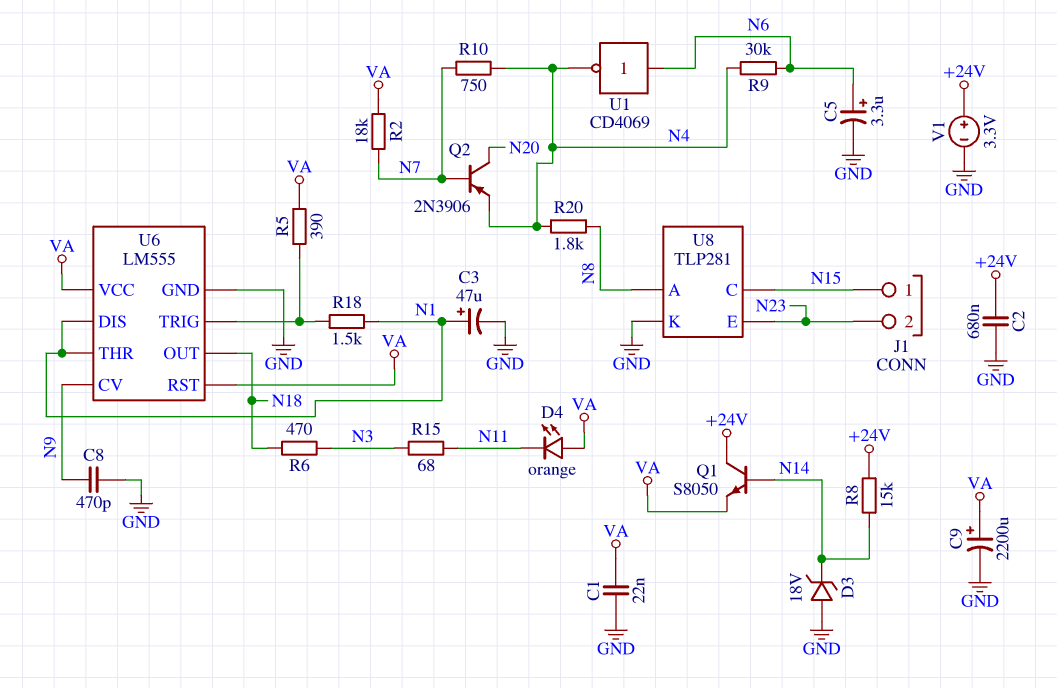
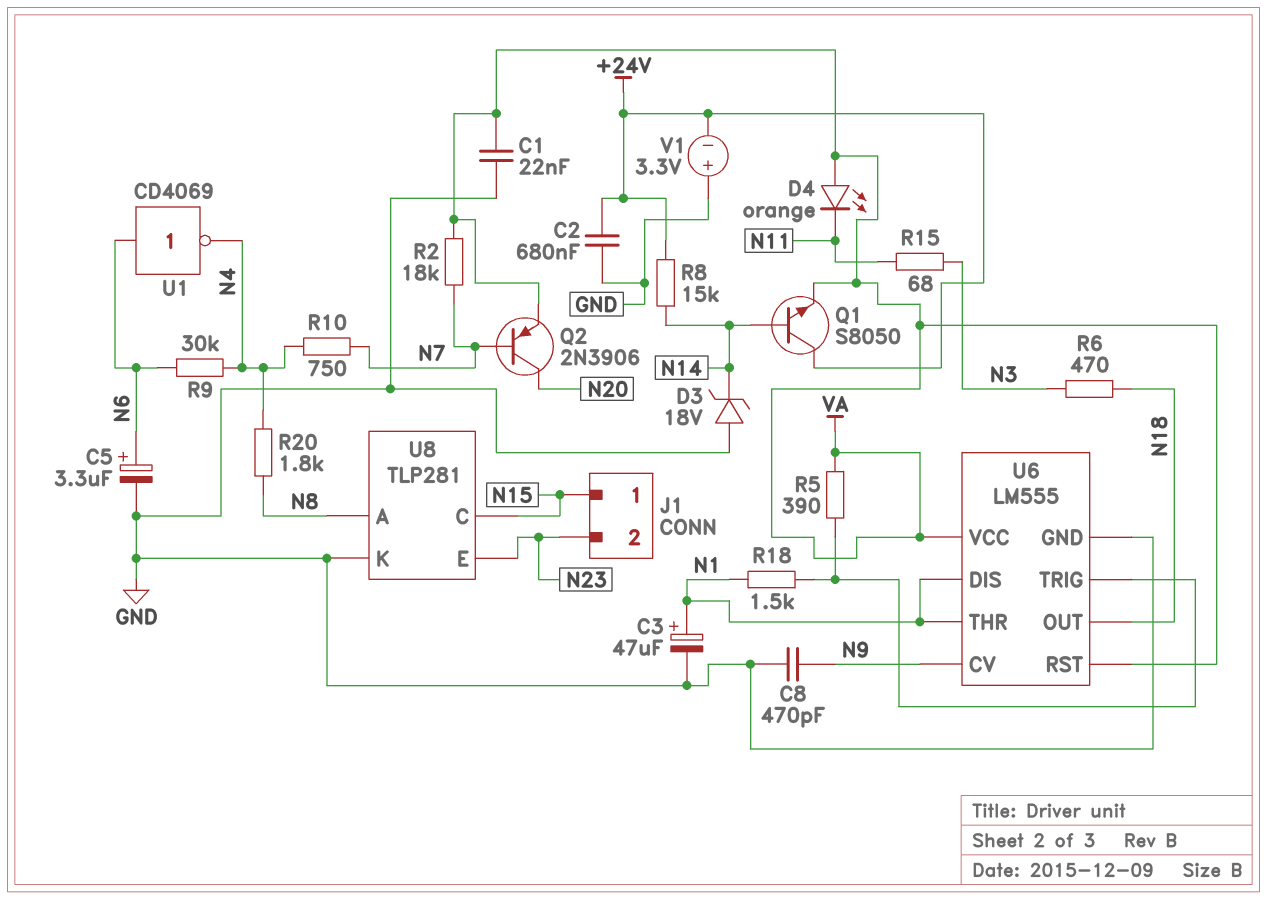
C9: 2200uF (plus VA, minus GND) -> none
Q2: PNP 2N3906 (B N7, C N20, E N4) -> PNP 2N3906 (B N7, C N20, E VA)
V1: 3.3V (plus +24V, minus GND) -> 3.3V (plus GND, minus +24V)

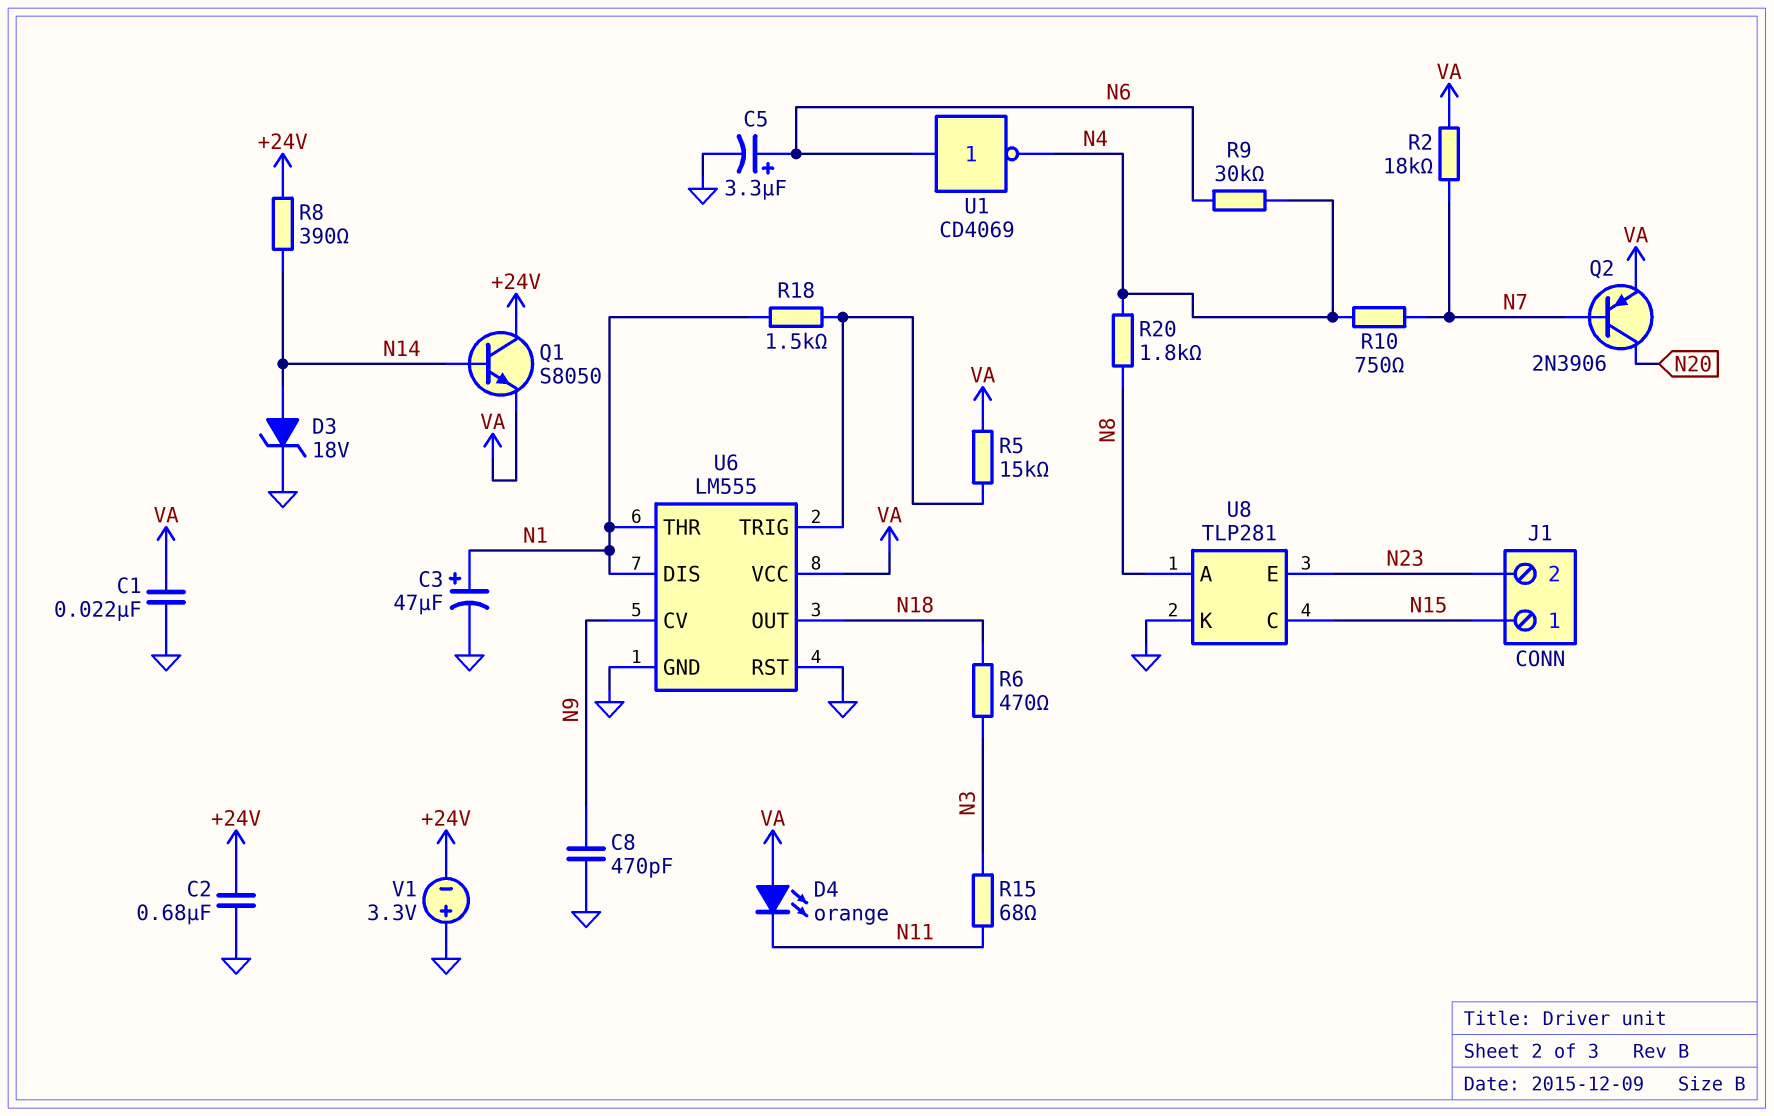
D3: zener 18V (A GND, K N14) -> zener 18V (A N14, K GND)
R5: 390 (U6/TRIG, VA) -> 15k (U6/TRIG, VA)
R8: 15k (+24V, N14) -> 390 (+24V, N14)
U6 pin RST: VA -> GND

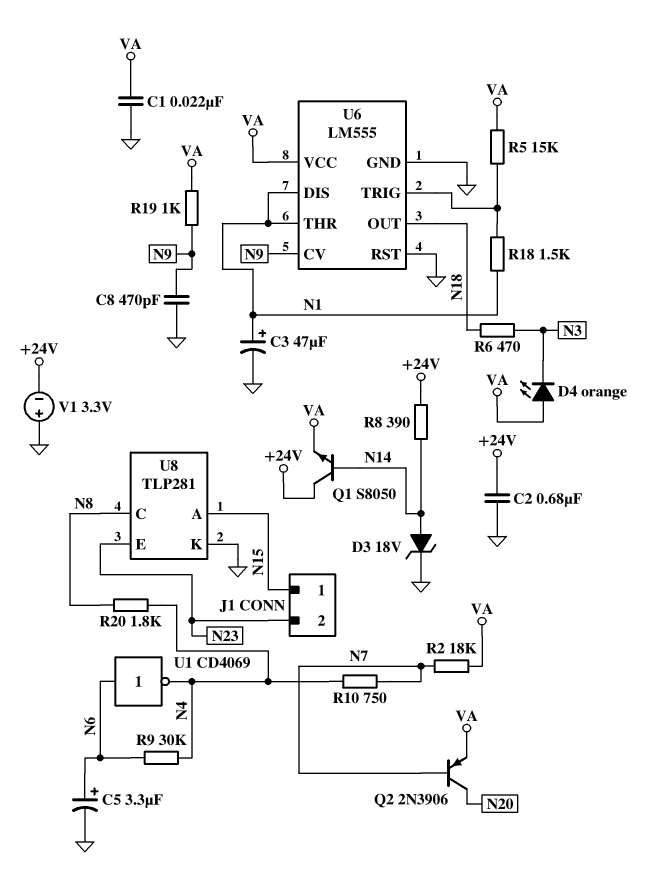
D4: LED orange (A VA, K N11) -> LED orange (A VA, K N3)
R15: 68 (N3, N11) -> none
R19: none -> 1k (N9, VA)
U8 pin A: N8 -> N15
U8 pin C: N15 -> N8

